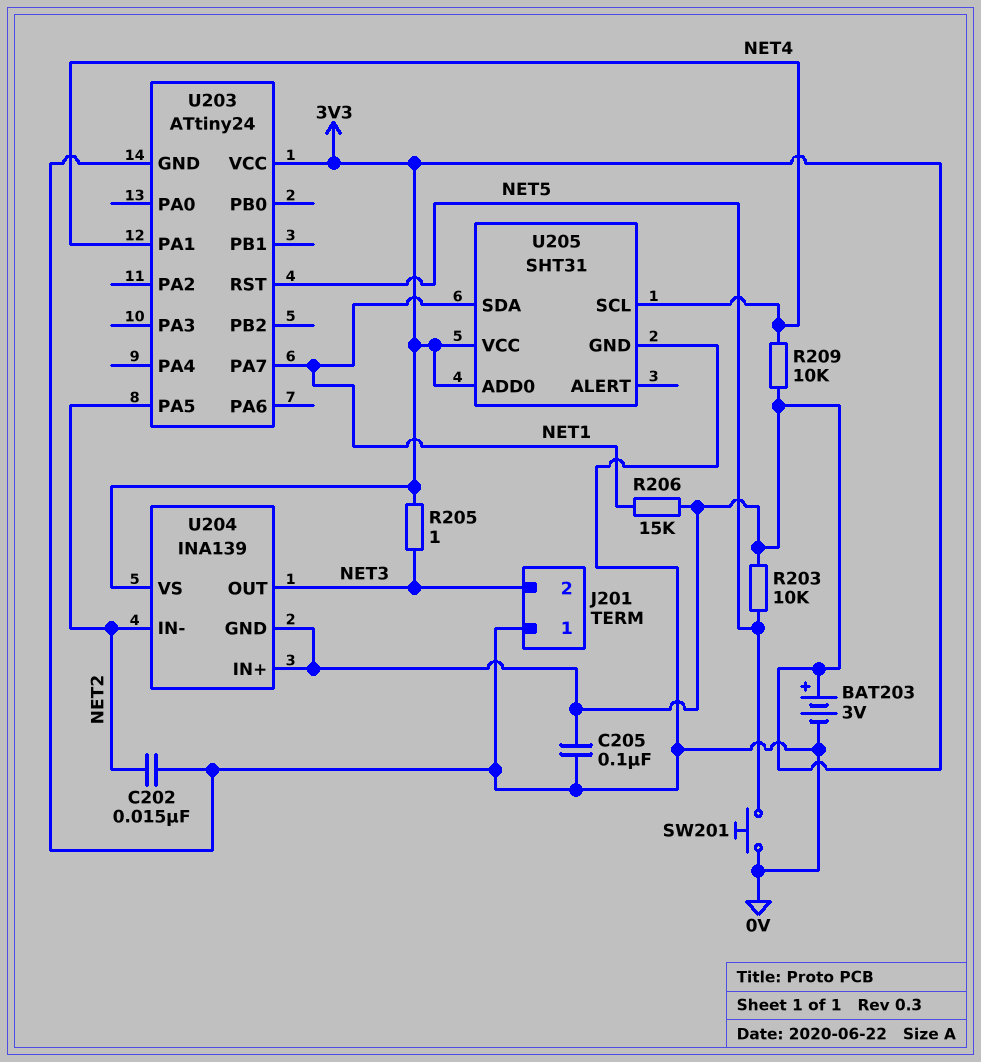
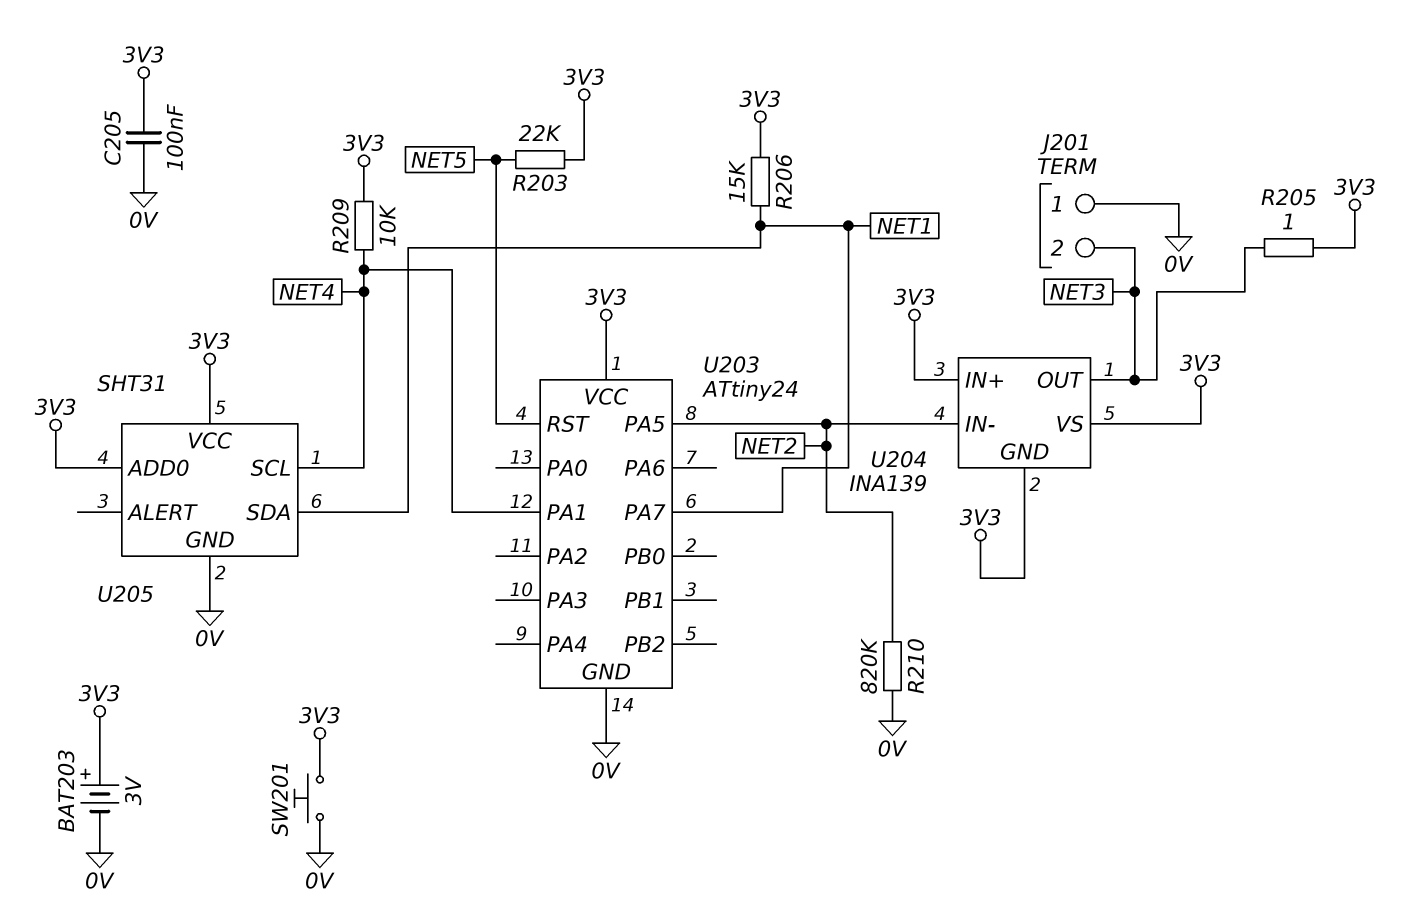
C202: 15nF (0V, NET2) -> none
R203: 10k (3V3, NET5) -> 22k (3V3, NET5)
R210: none -> 820k (0V, NET2)
SW201: button (0V, NET5) -> button (0V, 3V3)

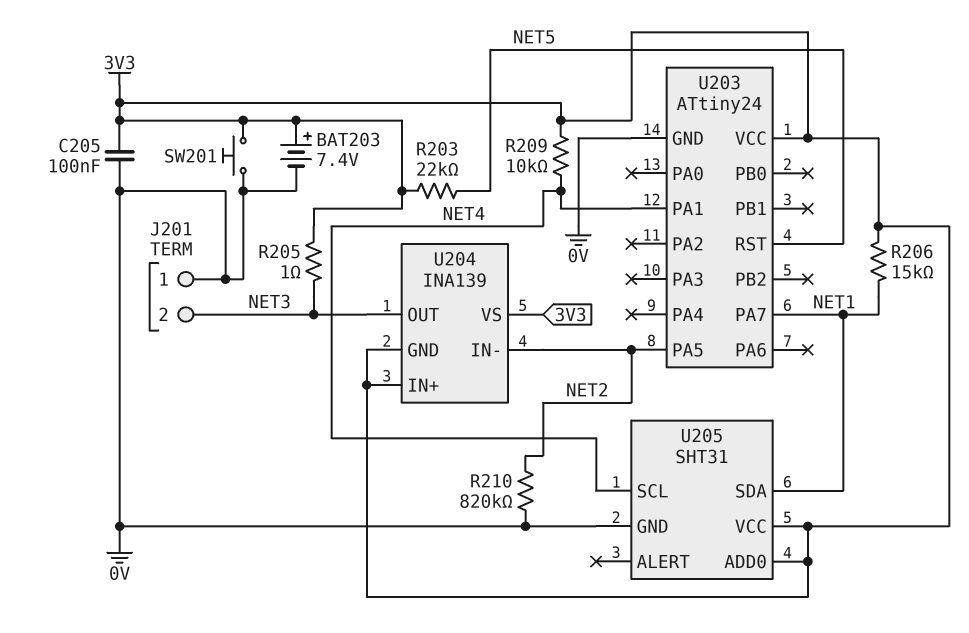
BAT203: 3V (plus 3V3, minus 0V) -> 7.4V (plus 3V3, minus 0V)

